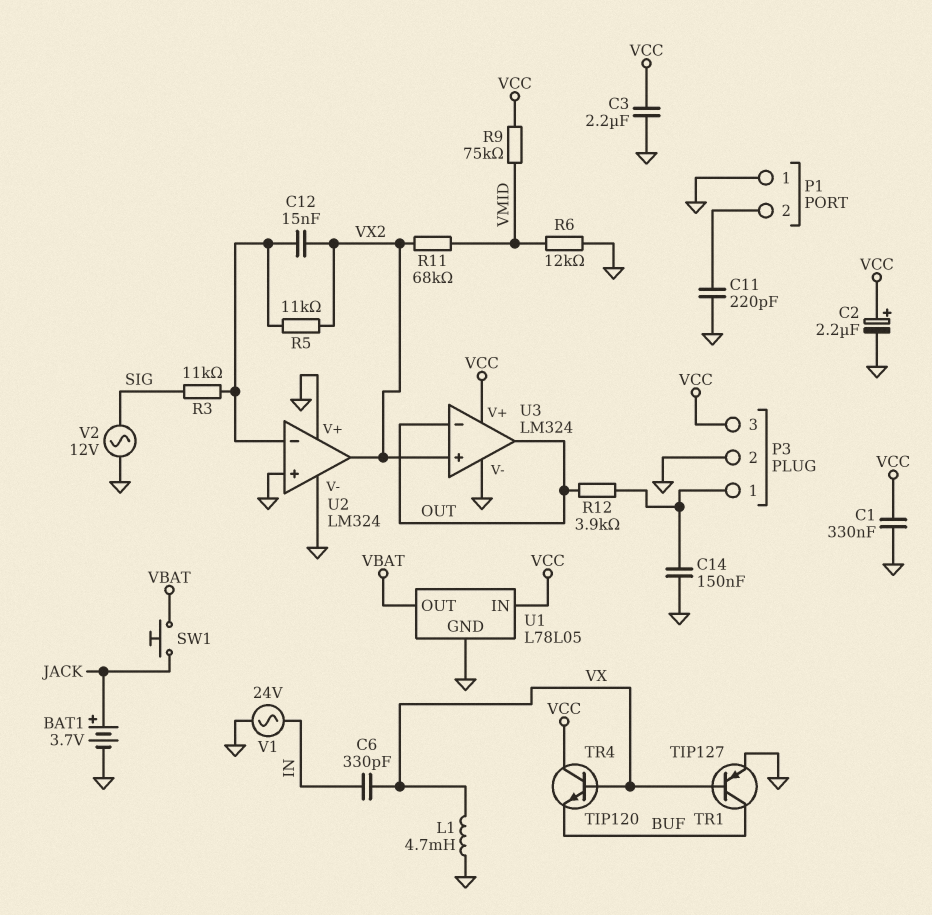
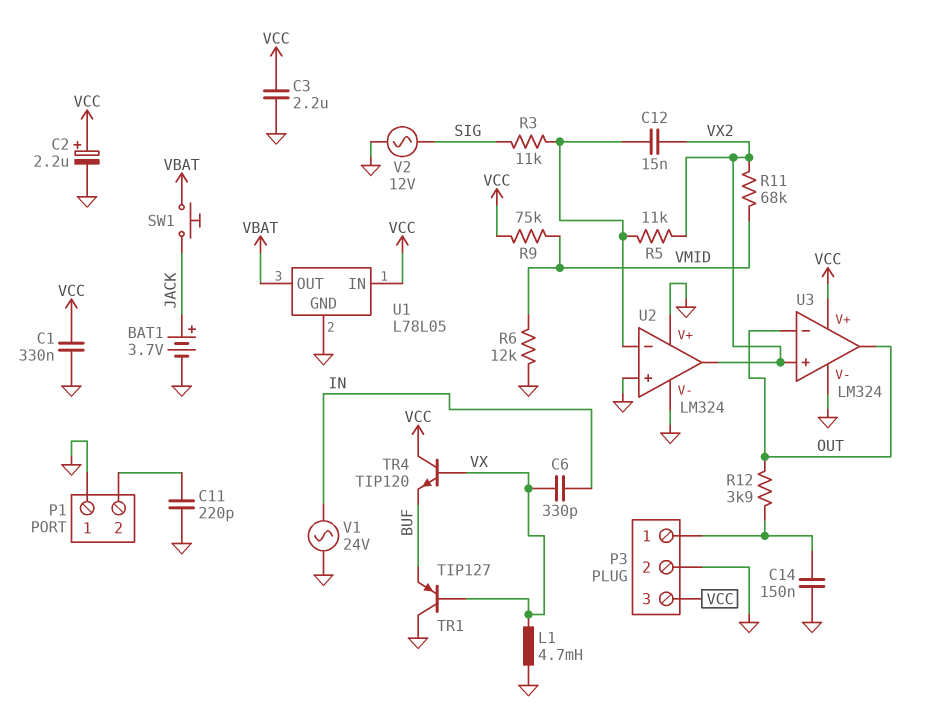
TR1: PNP TIP127 (B VX, C BUF, E GND) -> PNP TIP127 (B VX, C GND, E BUF)

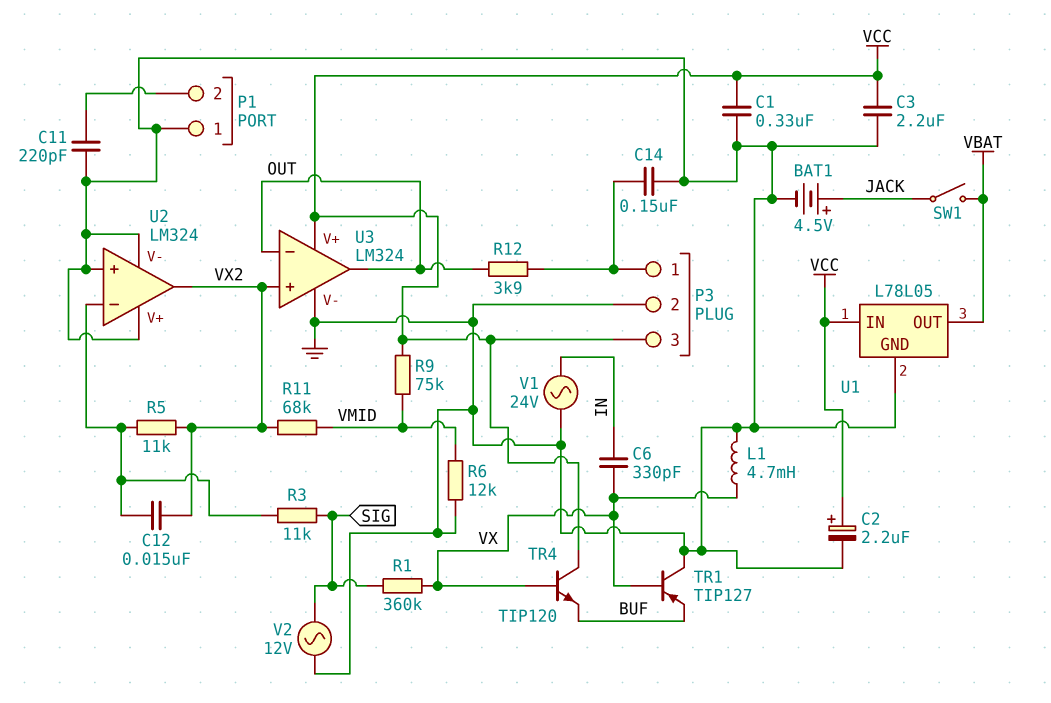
BAT1: 3.7V (plus JACK, minus GND) -> 4.5V (plus JACK, minus GND)
R1: none -> 360k (SIG, VX)
SW1: button (JACK, VBAT) -> switch (JACK, VBAT)

